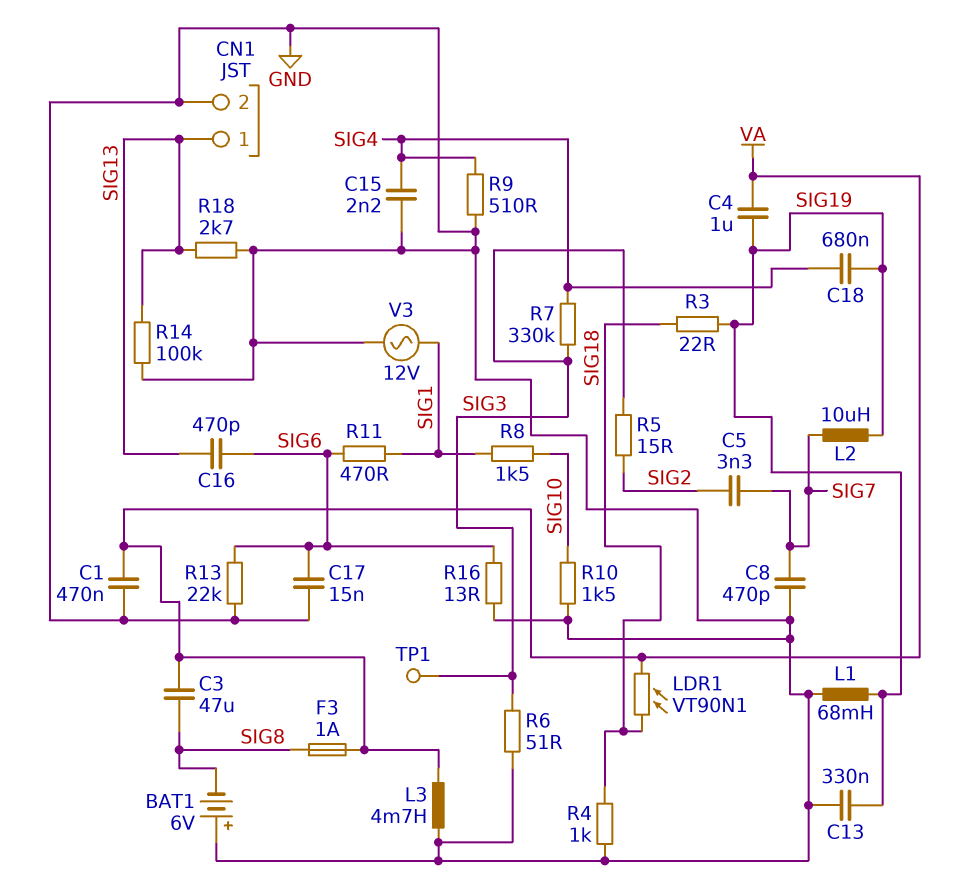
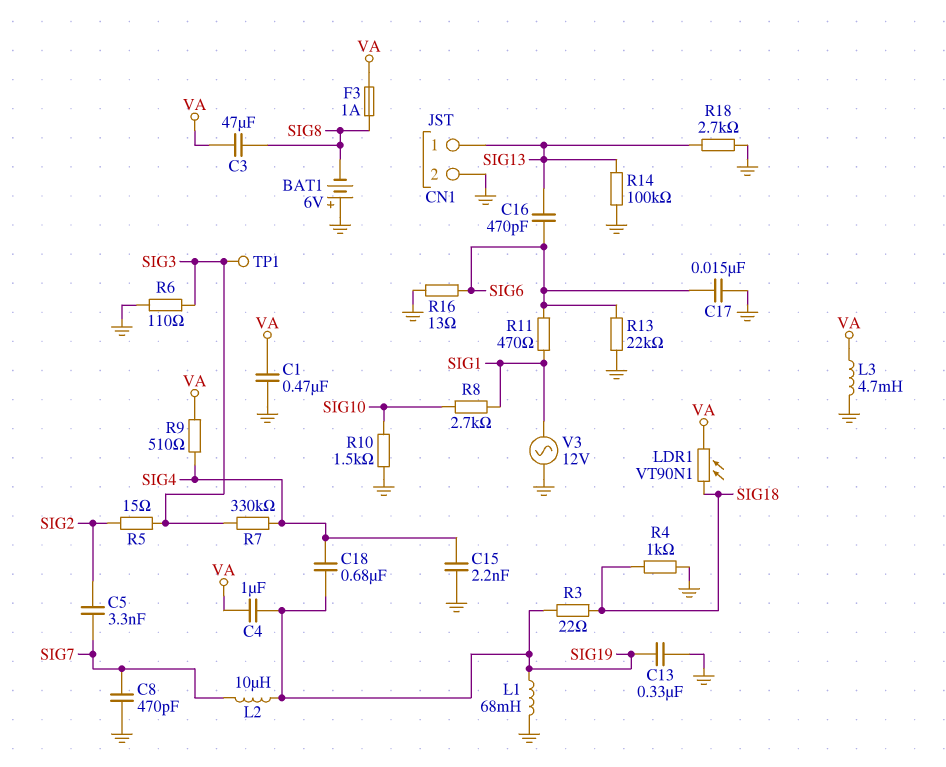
R6: 51 (GND, SIG3) -> 110 (GND, SIG3)
R8: 1.5k (SIG1, SIG10) -> 2.7k (SIG1, SIG10)
R9: 510 (GND, SIG4) -> 510 (SIG4, VA)

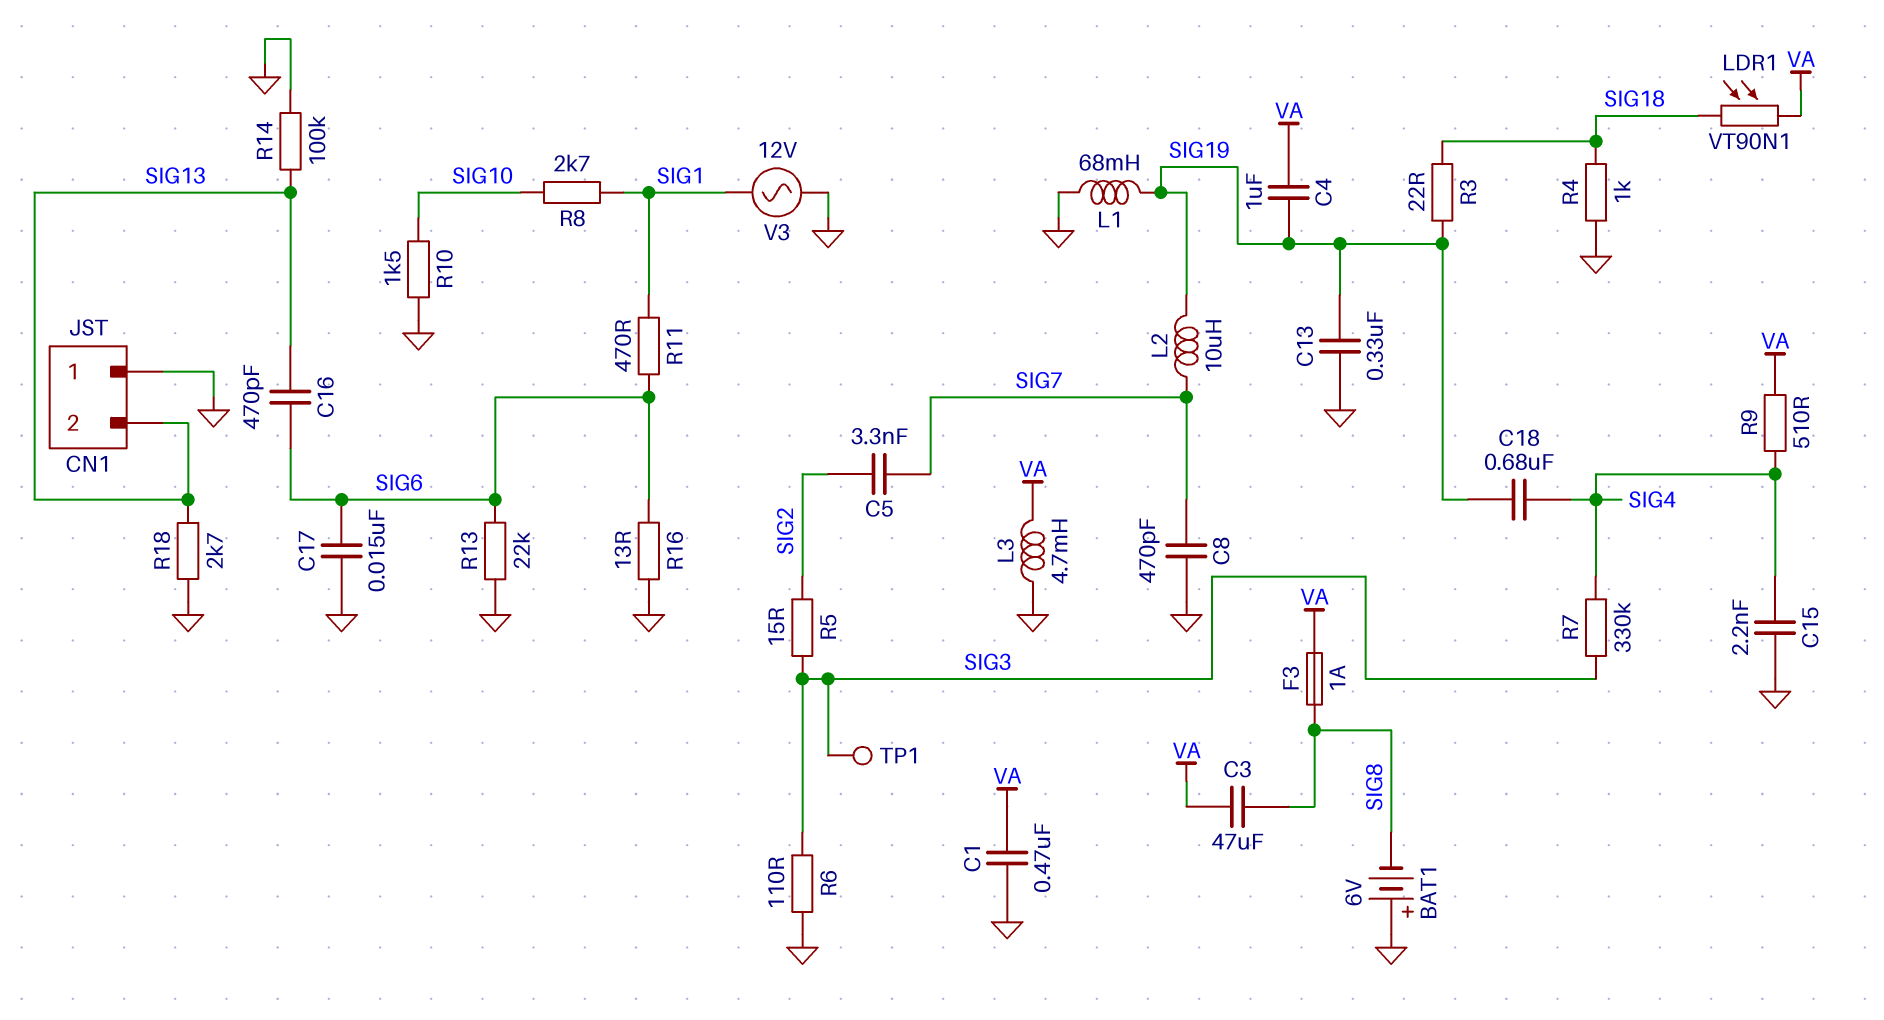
CN1 pin 1: SIG13 -> GND
CN1 pin 2: GND -> SIG13

